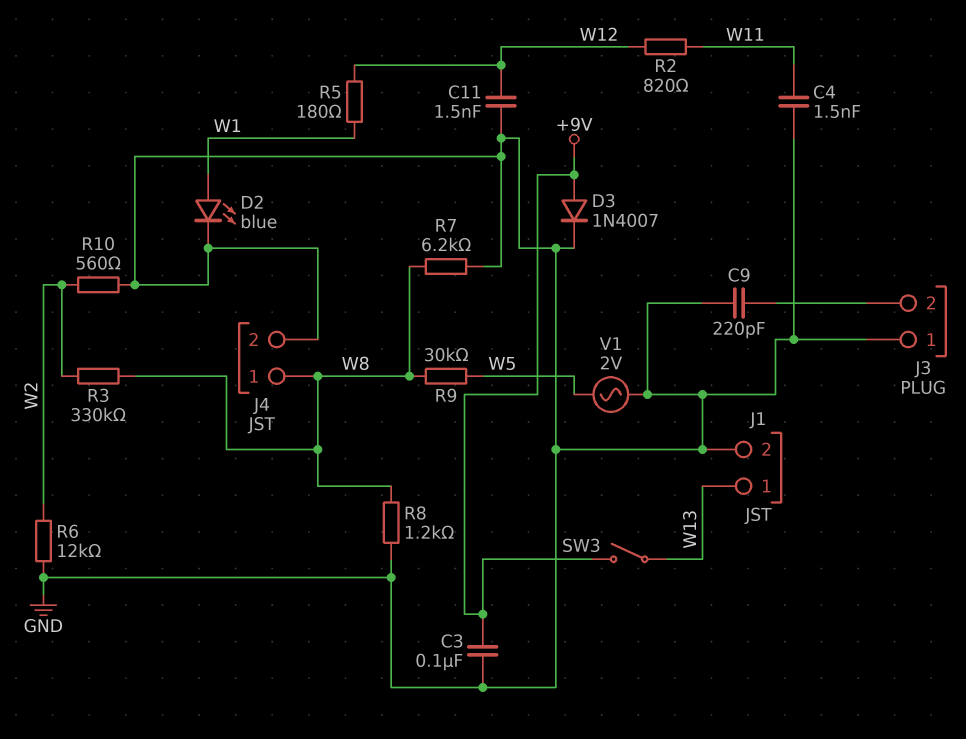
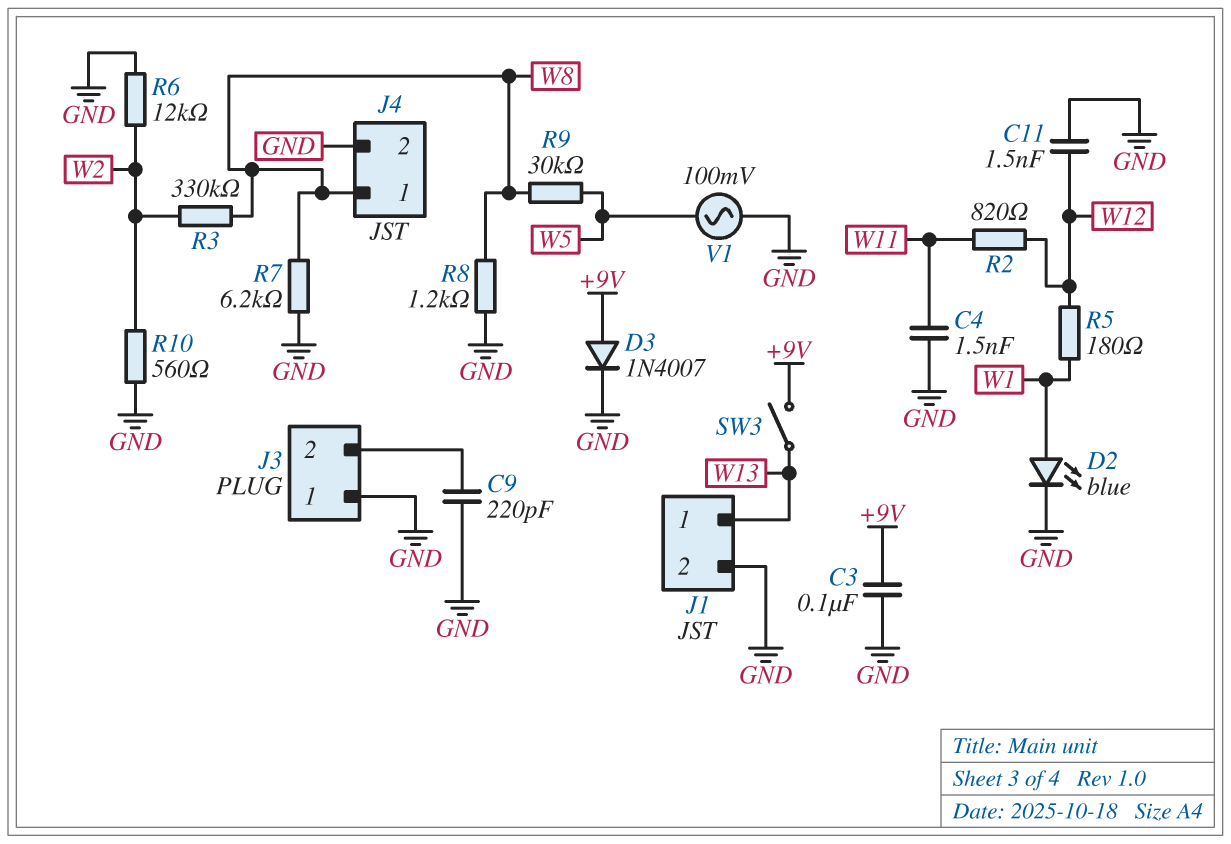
V1: AC 2V (GND, W5) -> AC 100mV (GND, W5)

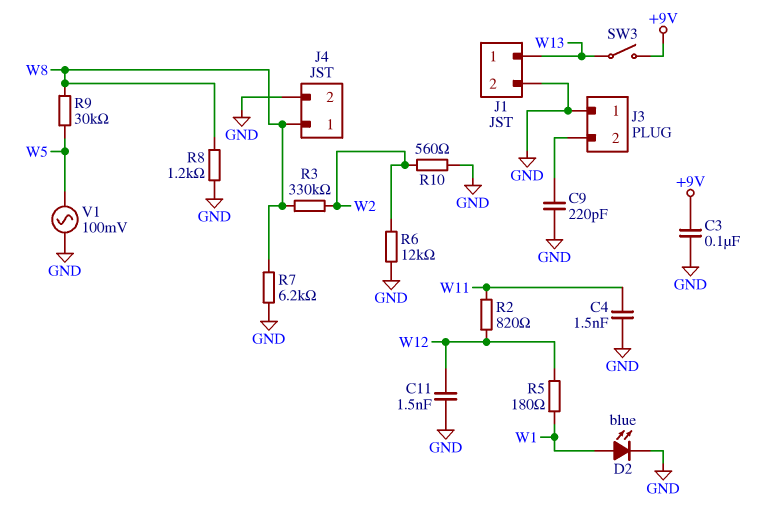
D3: diode 1N4007 (A +9V, K GND) -> none

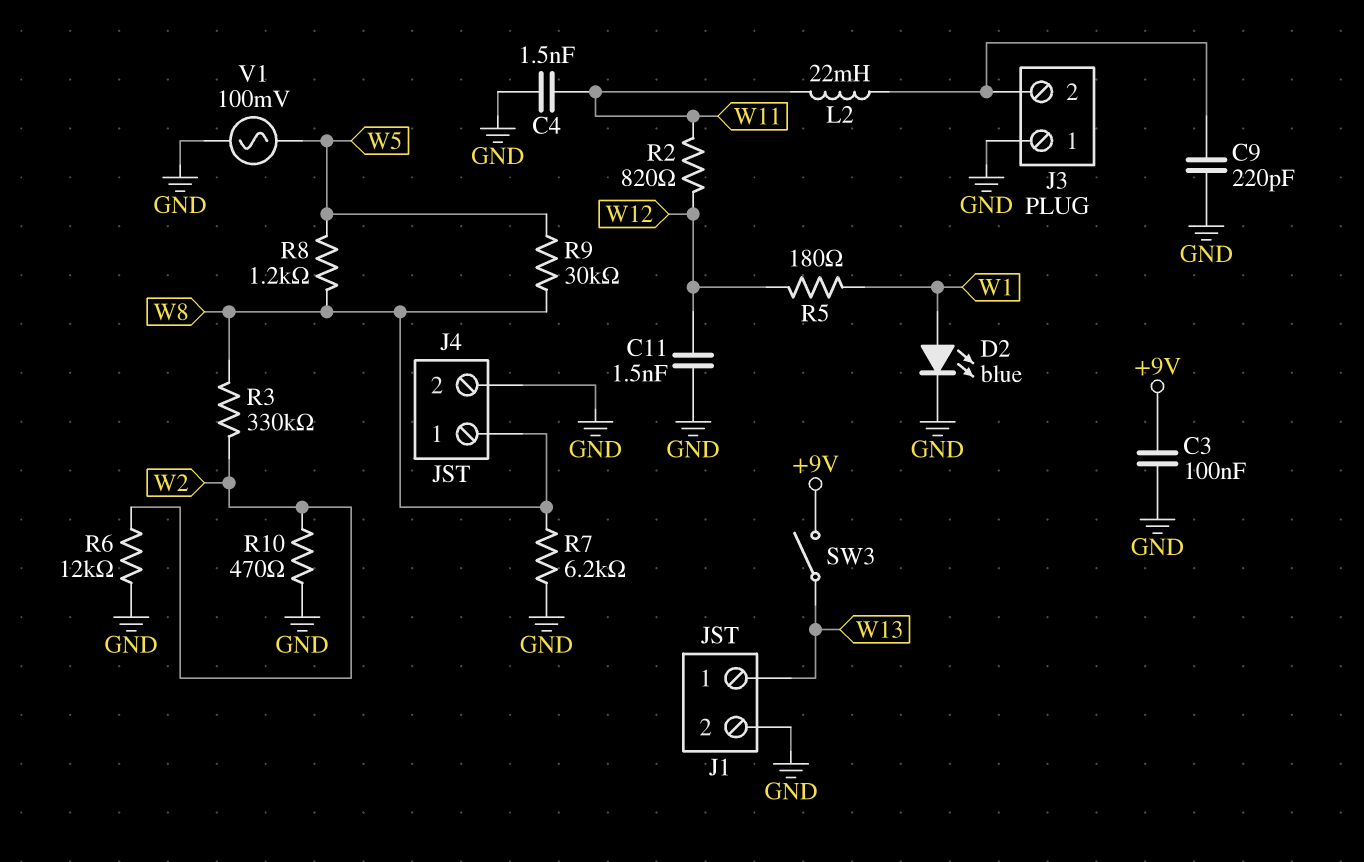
L2: none -> 22mH (J3/2, W11)
R8: 1.2k (GND, W8) -> 1.2k (W5, W8)
R10: 560 (GND, W2) -> 470 (GND, W2)

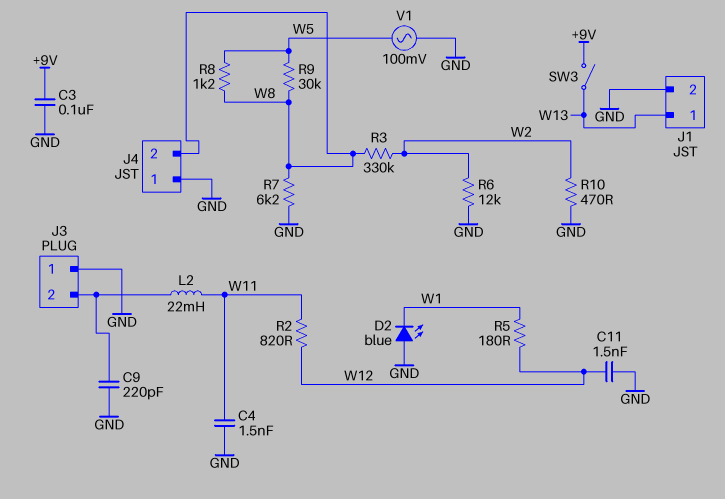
D2: LED blue (A W1, K GND) -> LED blue (A GND, K W1)
J4 pin 1: W8 -> GND
J4 pin 2: GND -> W8

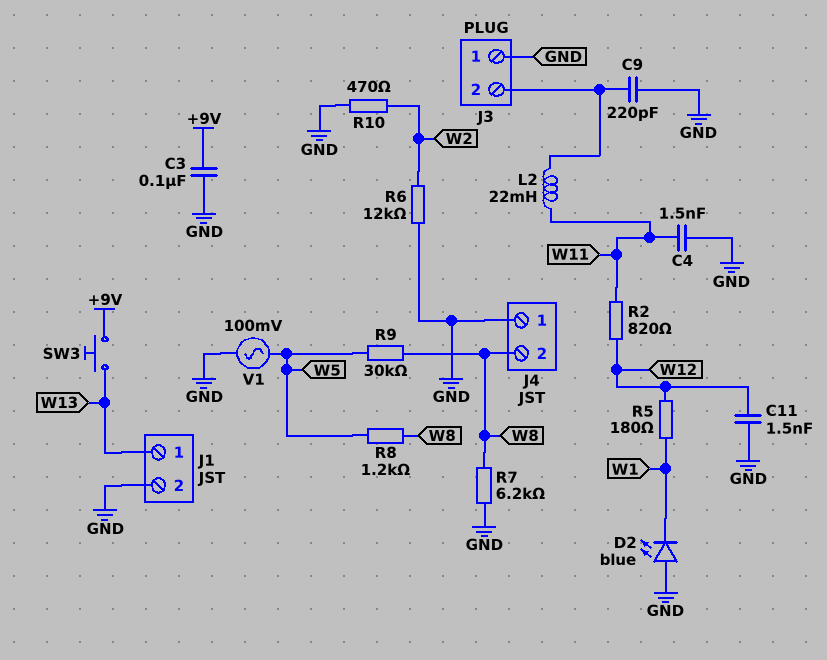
R3: 330k (W2, W8) -> none
SW3: switch (+9V, W13) -> button (+9V, W13)

